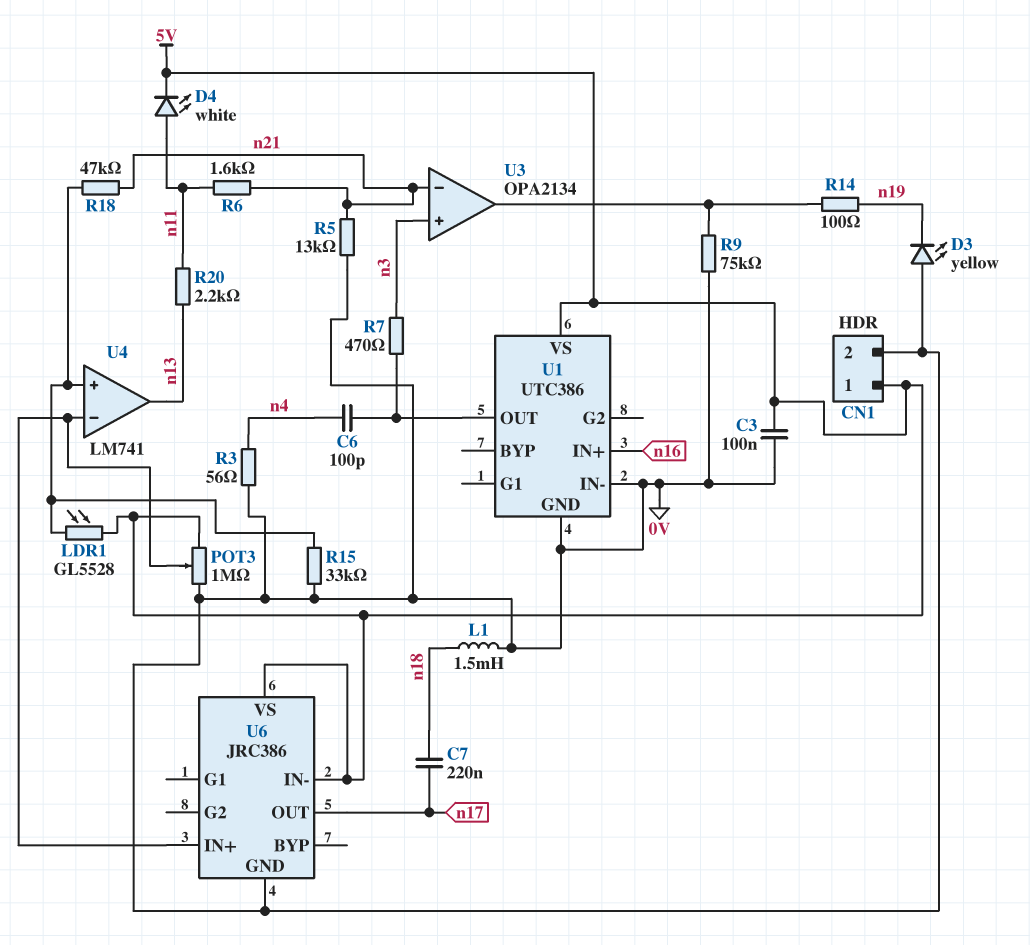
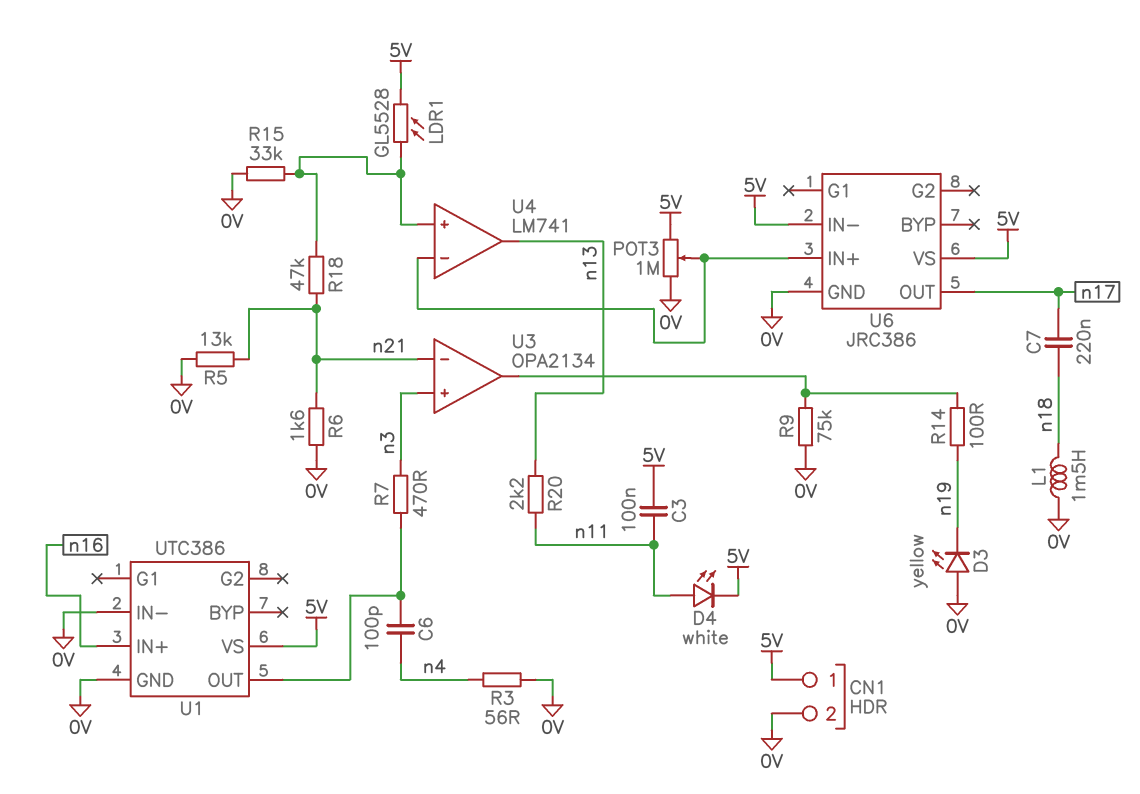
C3: 100nF (0V, 5V) -> 100nF (5V, n11)
R6: 1.6k (n11, n21) -> 1.6k (0V, n21)

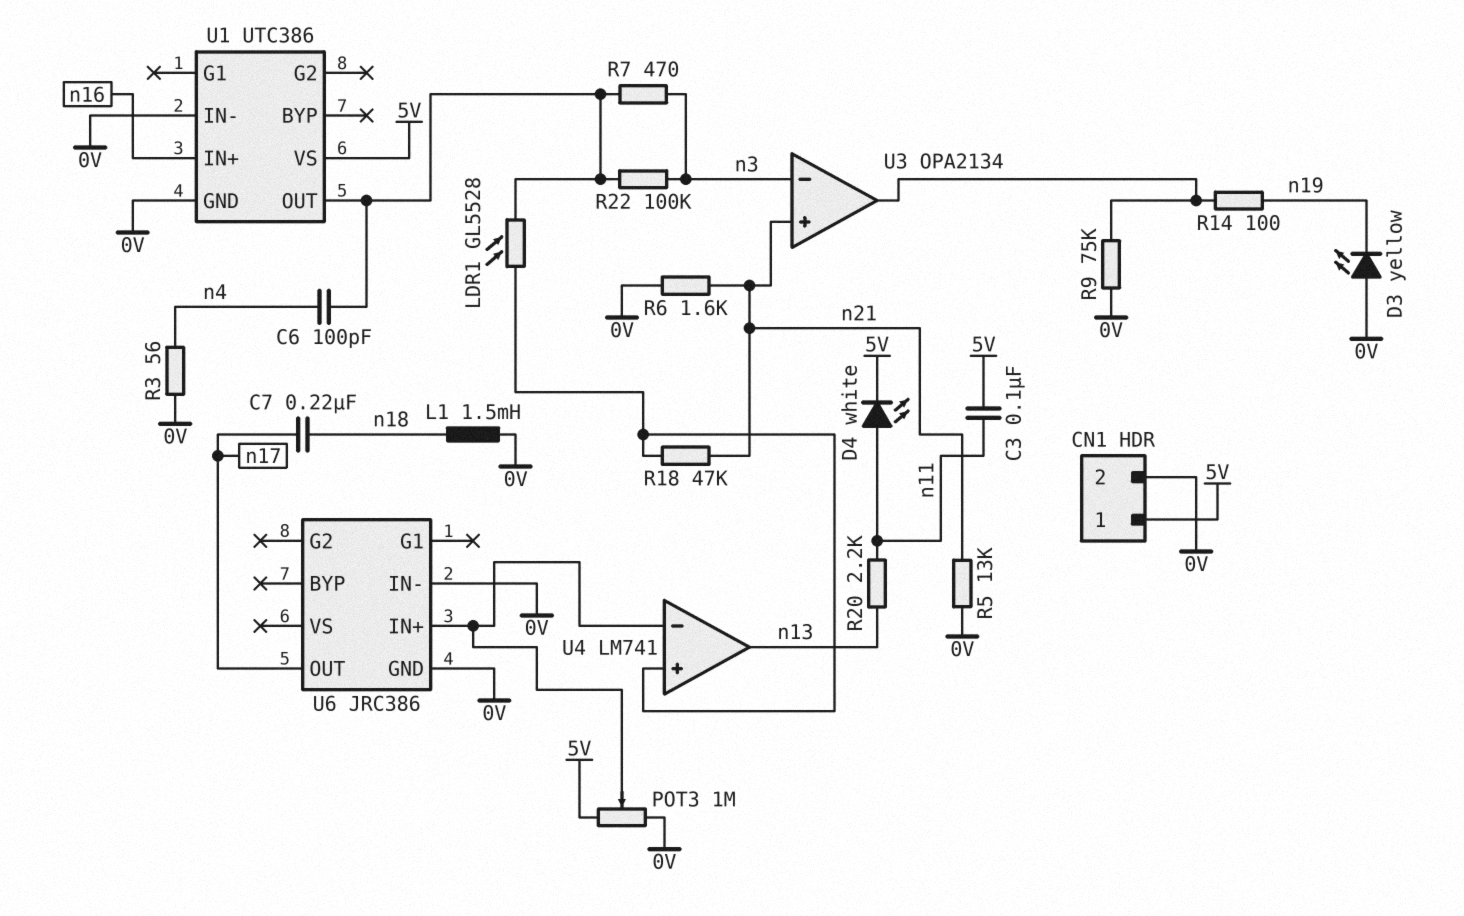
LDR1: GL5528 (5V, U4/in+) -> GL5528 (U1/OUT, U4/in+)
R15: 33k (0V, U4/in+) -> none
R22: none -> 100k (U1/OUT, n3)
U3 pin in+: n3 -> n21
U3 pin in-: n21 -> n3
U6 pin IN-: 5V -> 0V
U6 pin VS: 5V -> none

